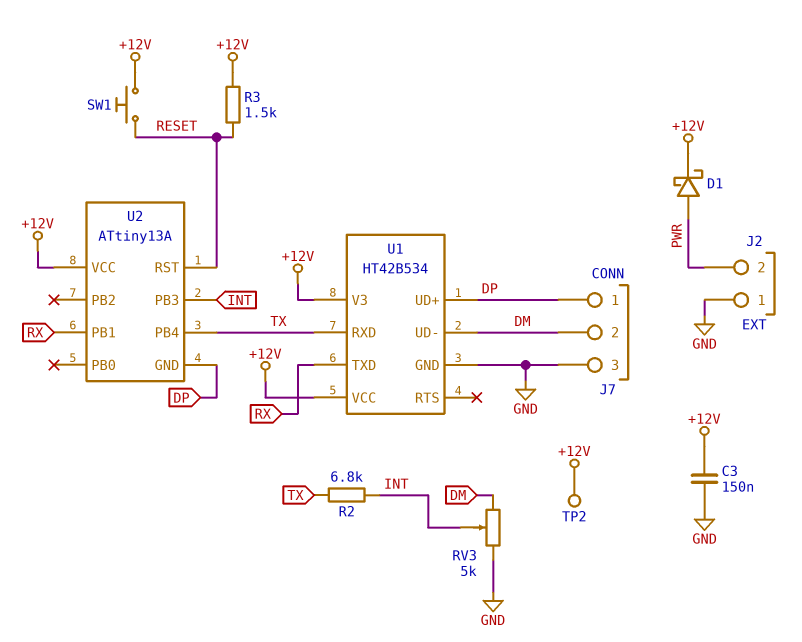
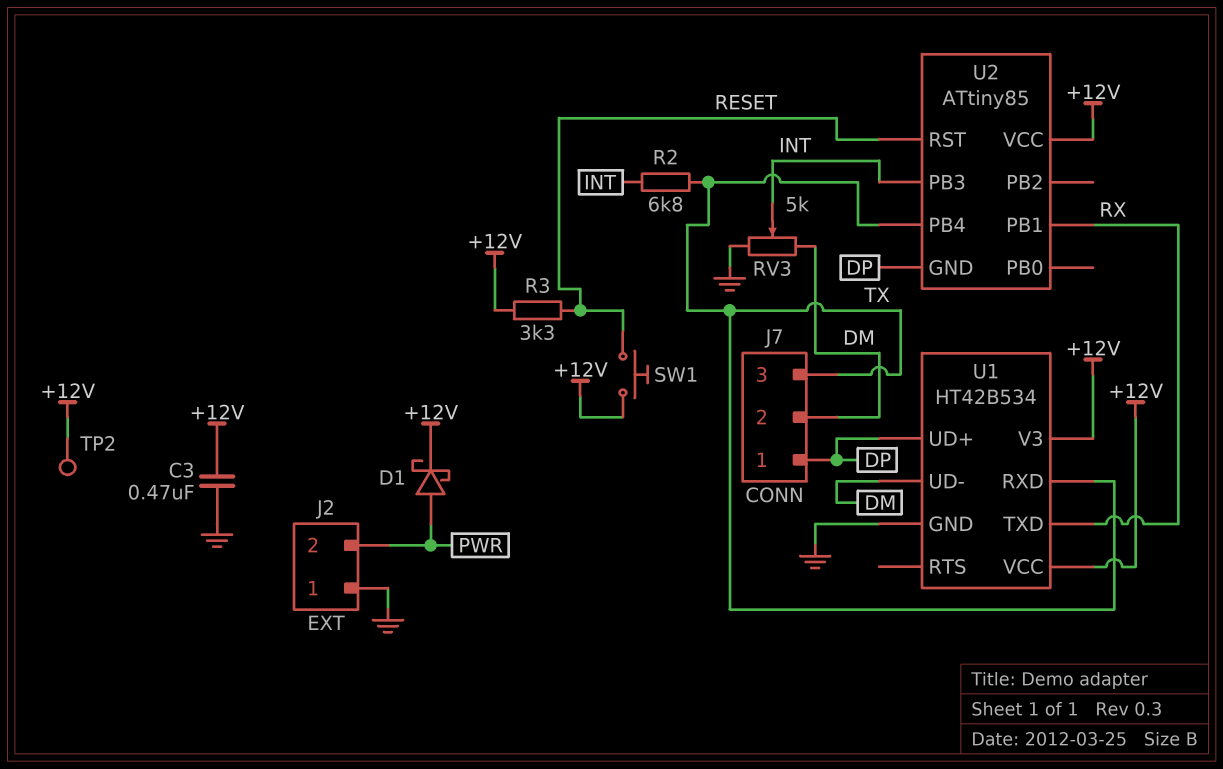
C3: 150nF (+12V, GND) -> 470nF (+12V, GND)
J7 pin 3: GND -> TX
R3: 1.5k (+12V, RESET) -> 3.3k (+12V, RESET)
U2: ATtiny13A -> ATtiny85

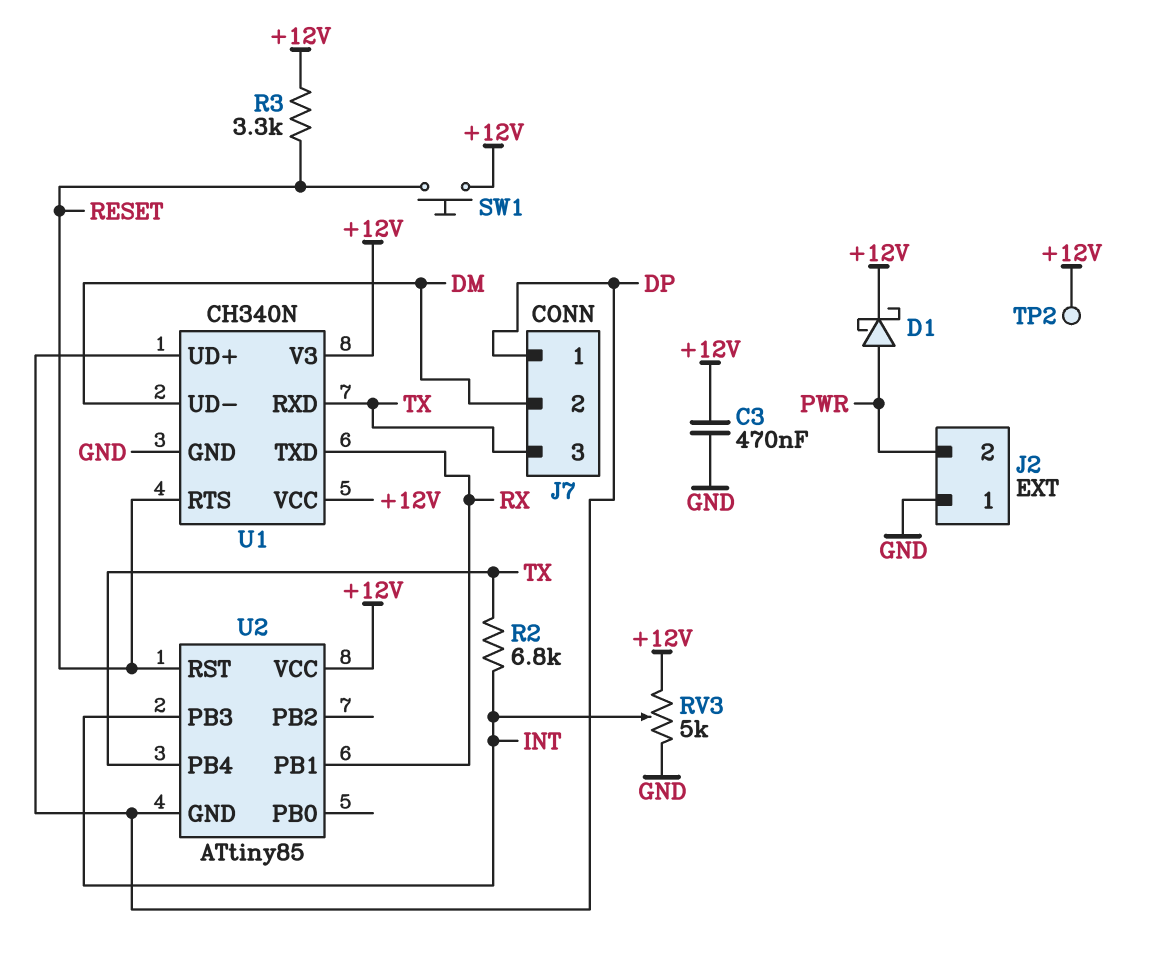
RV3: 5k (DM, GND, wiper INT) -> 5k (+12V, GND, wiper INT)
U1: HT42B534 -> CH340N
U1 pin RTS: none -> RESET

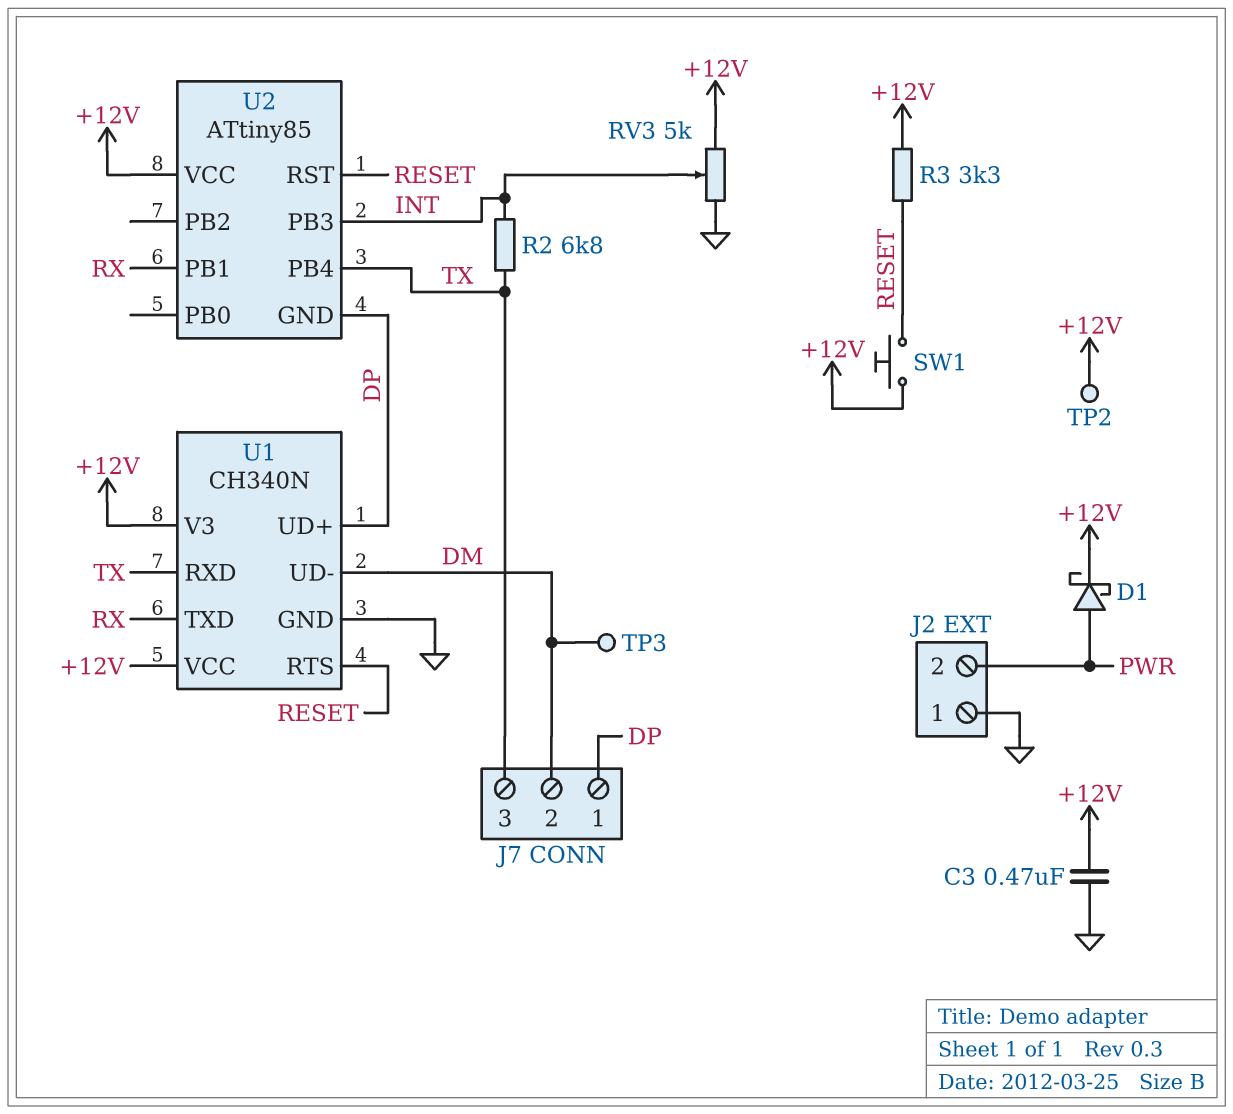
TP3: none -> test point (DM)

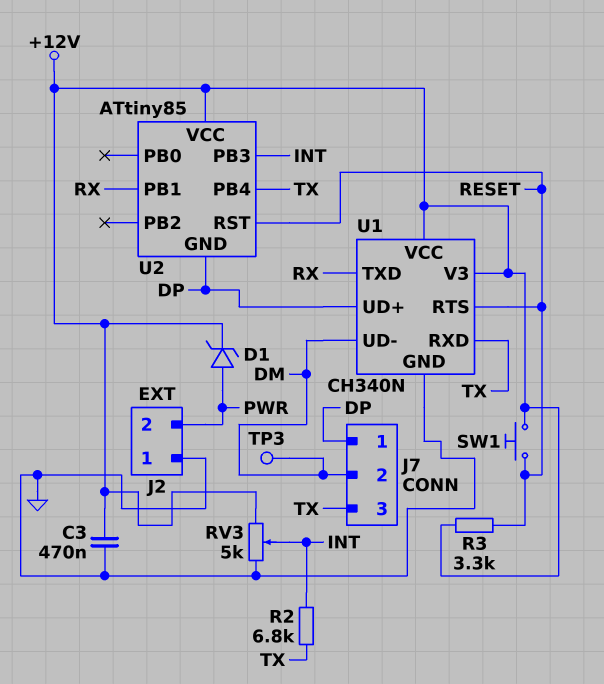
D1: schottky (A PWR, K +12V) -> zener (A PWR, K +12V)
TP2: test point (+12V) -> none

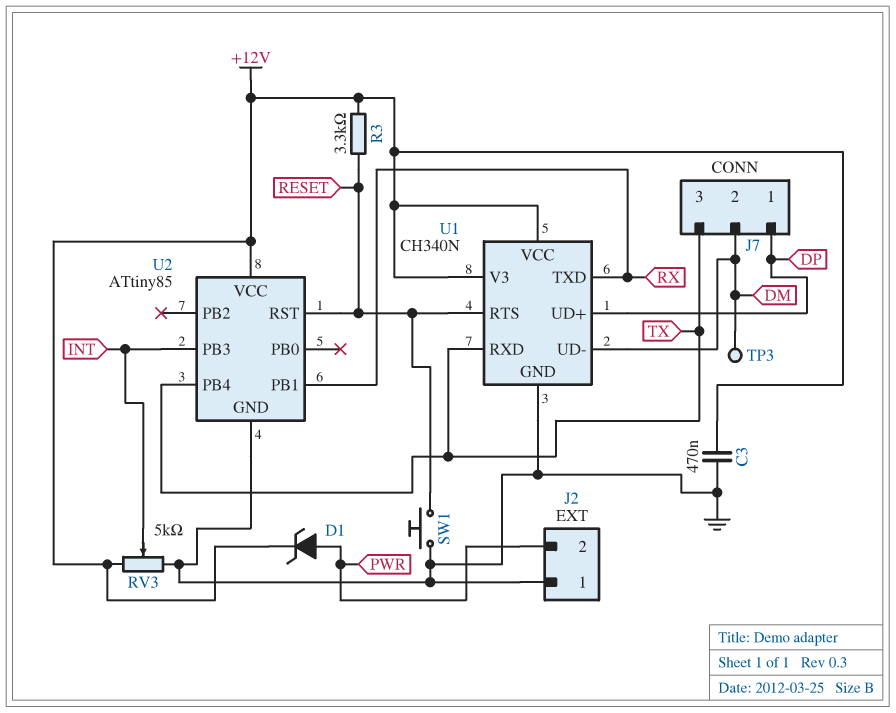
R2: 6.8k (INT, TX) -> none
SW1: button (+12V, RESET) -> button (GND, RESET)
U2 pin GND: DP -> GND

